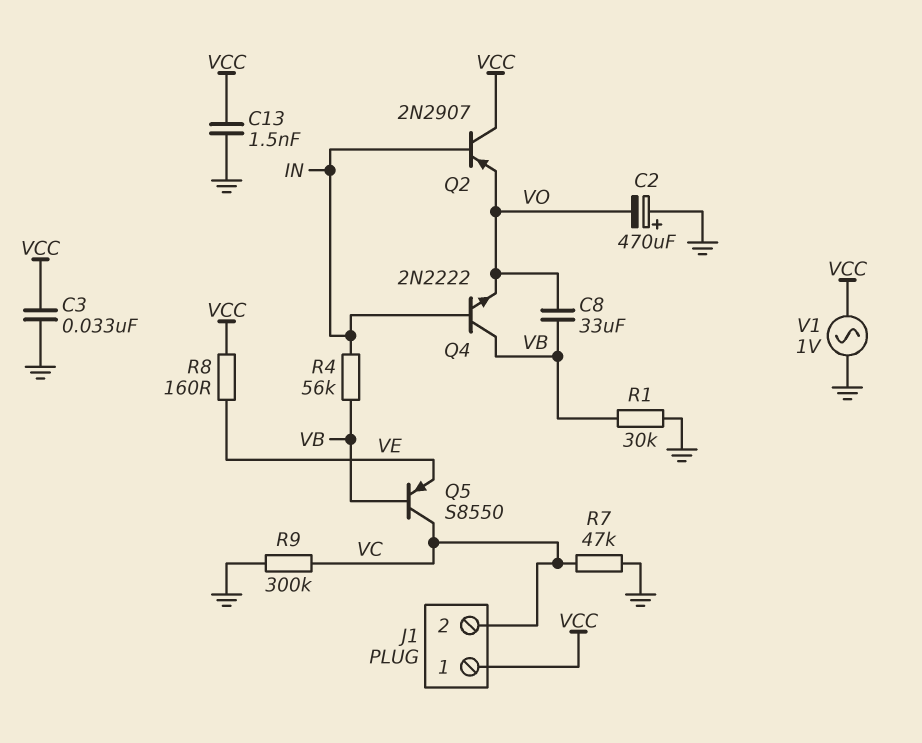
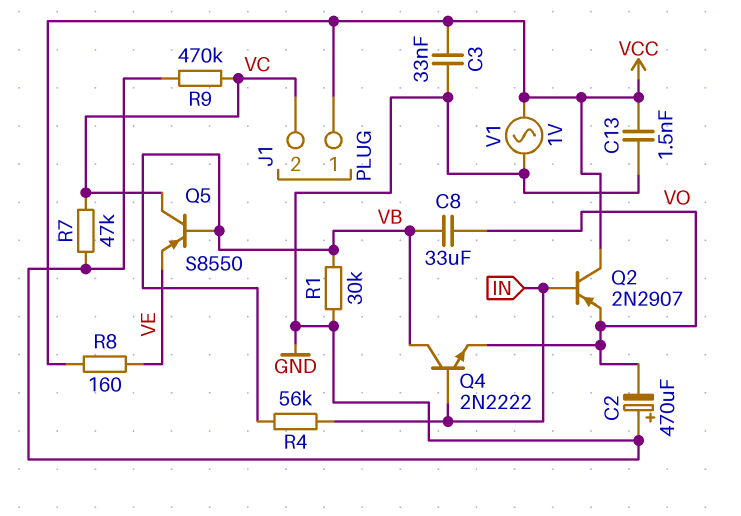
R9: 300k (GND, VC) -> 470k (GND, VC)

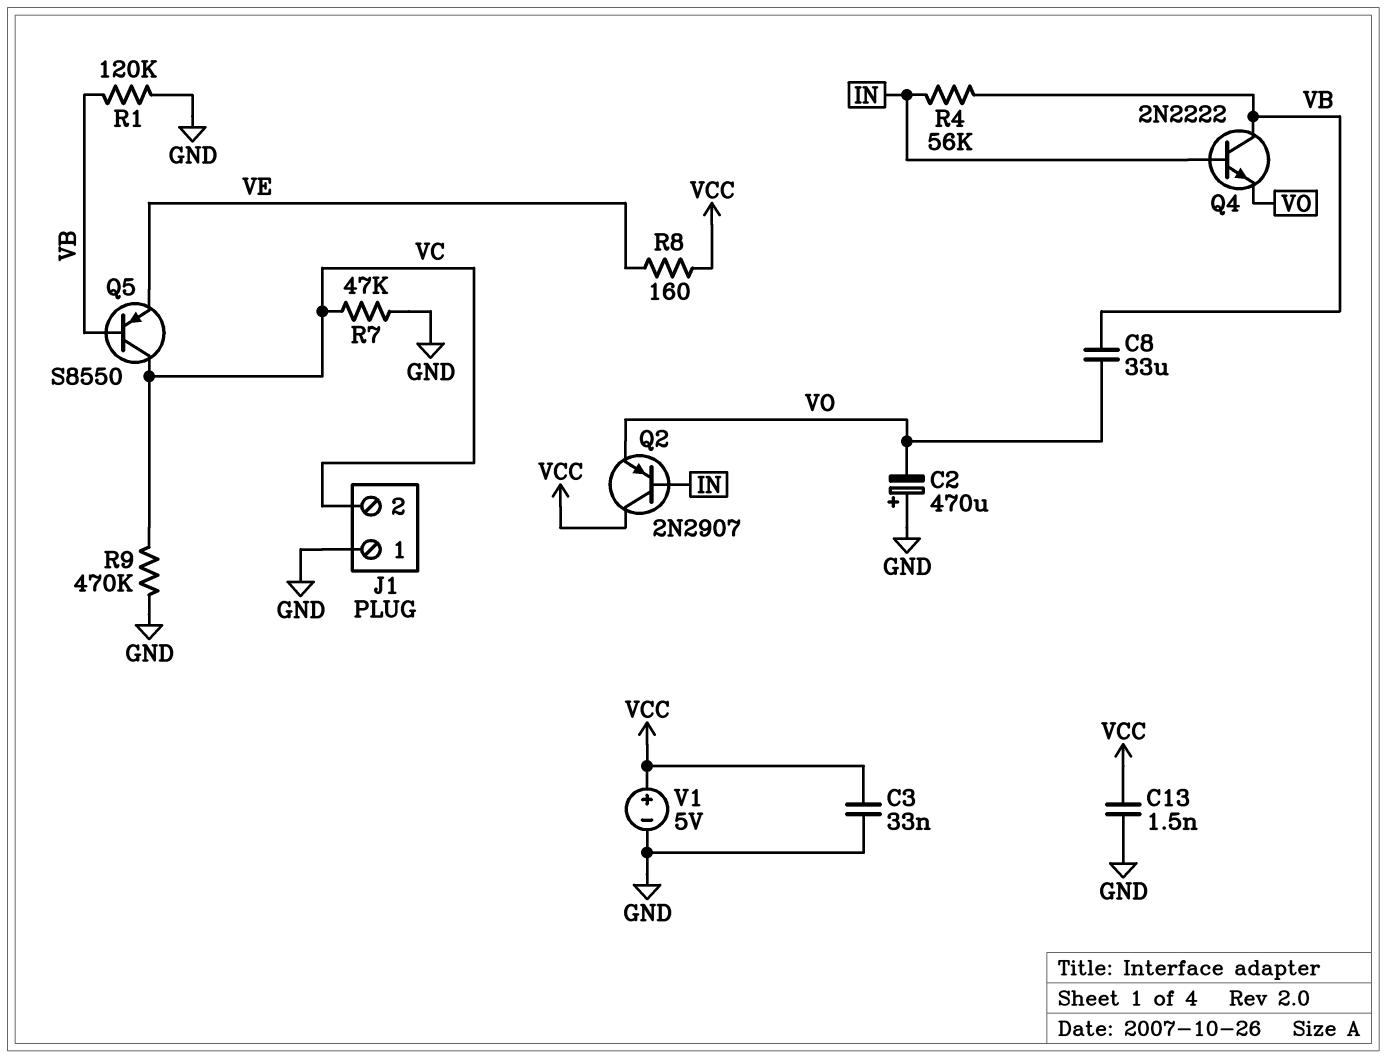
J1 pin 1: VCC -> GND
R1: 30k (GND, VB) -> 120k (GND, VB)
V1: AC 1V (GND, VCC) -> 5V (plus VCC, minus GND)

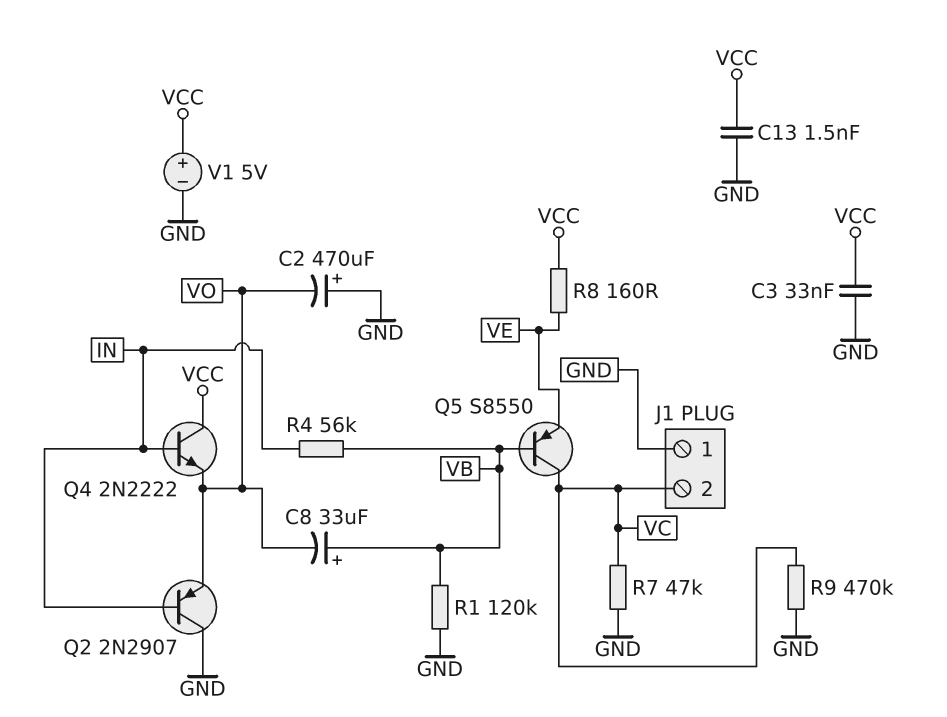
C8: 33uF (VB, VO) -> 33uF (plus VB, minus VO)
Q2: PNP 2N2907 (B IN, C VCC, E VO) -> PNP 2N2907 (B IN, C GND, E VO)
Q4: NPN 2N2222 (B IN, C VB, E VO) -> NPN 2N2222 (B IN, C VCC, E VO)

